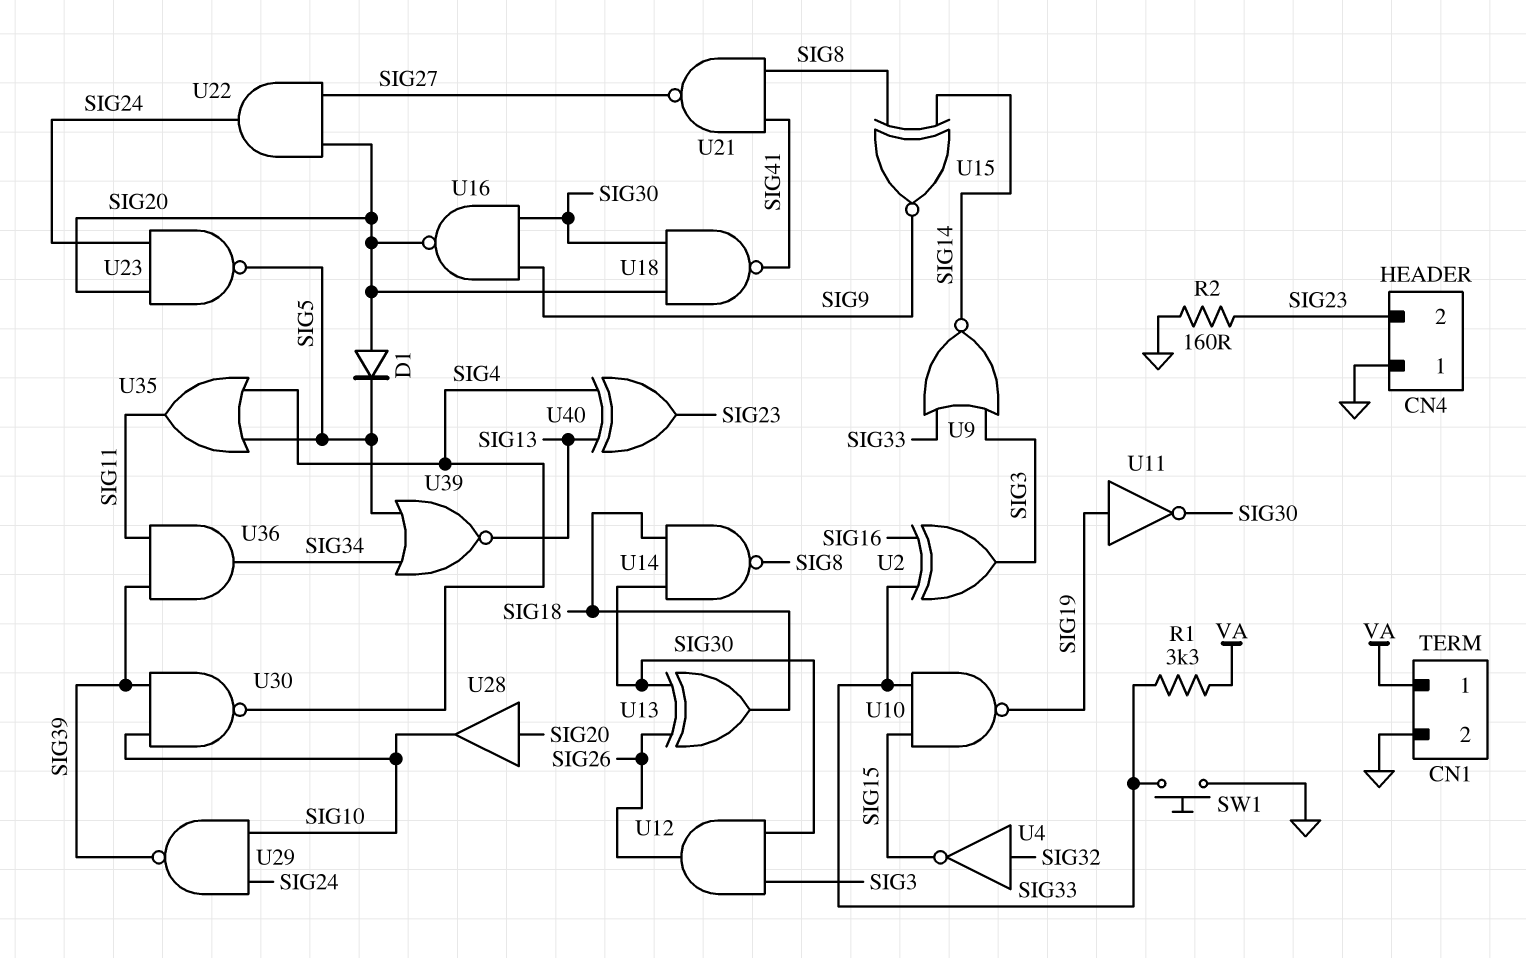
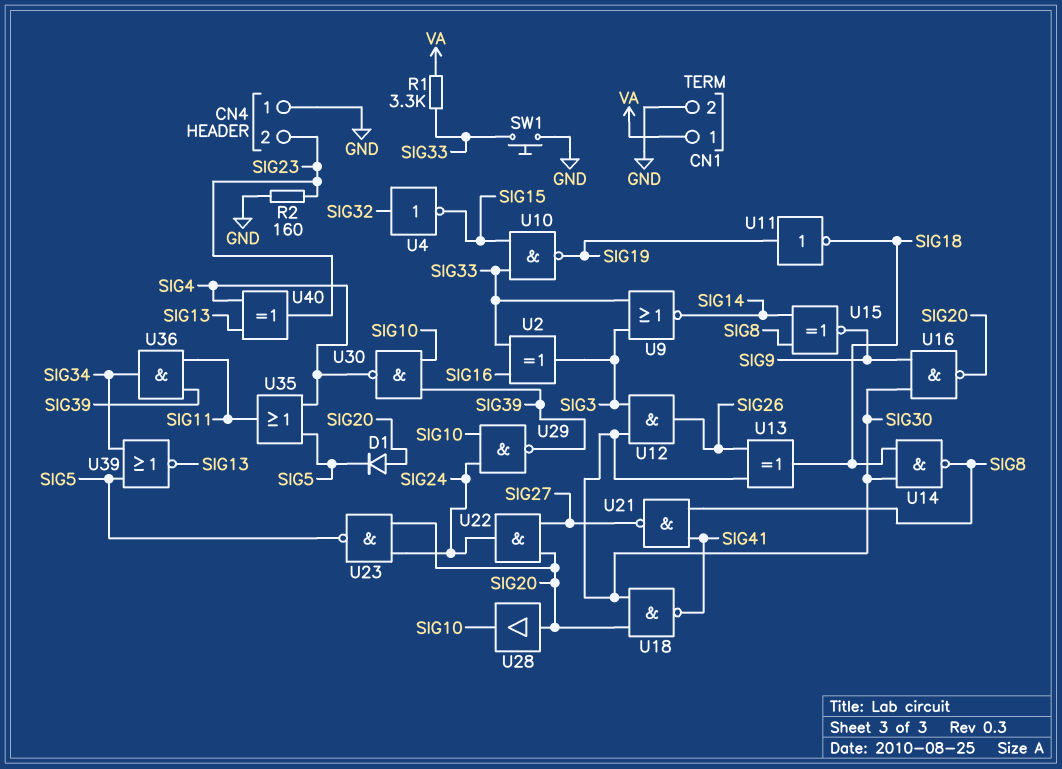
U11: NOT (in SIG19, out SIG30) -> NOT (in SIG19, out SIG18)

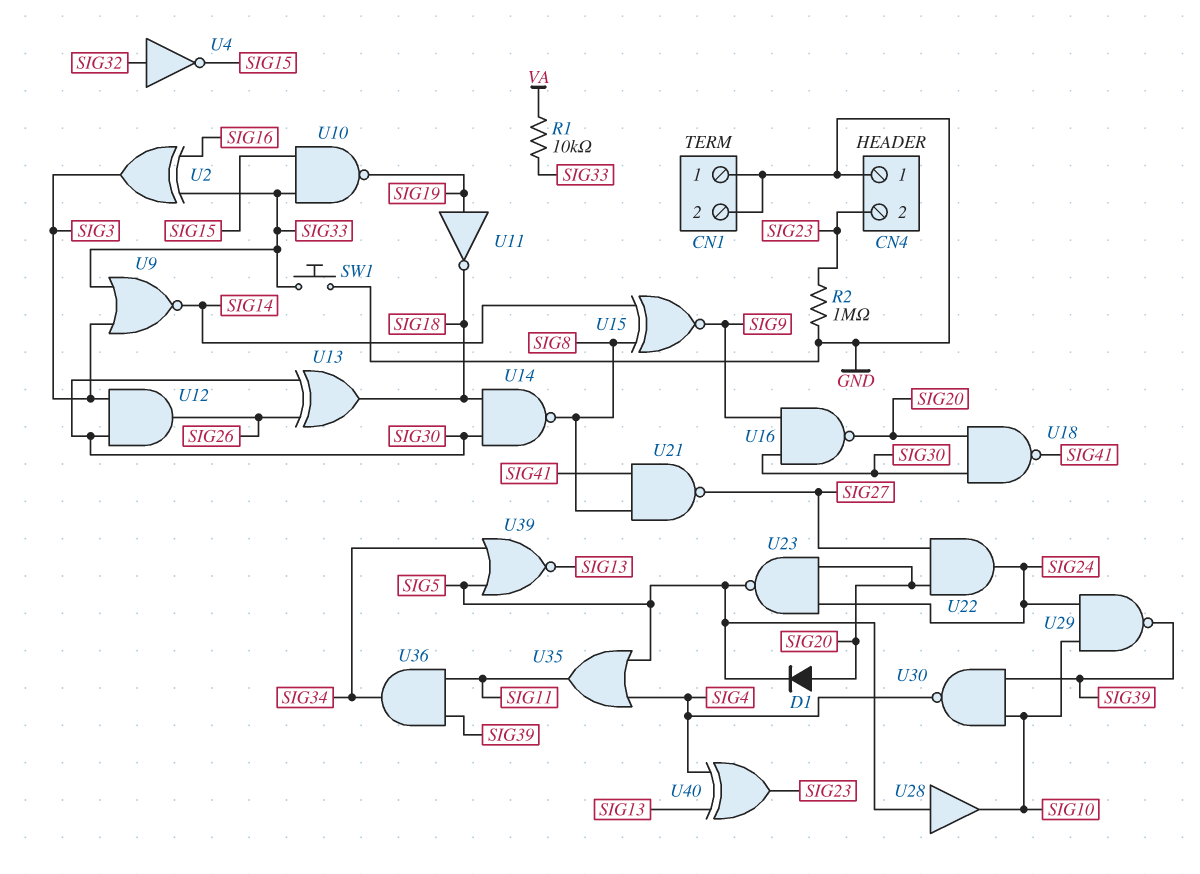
CN1 pin 1: VA -> GND
R1: 3.3k (SIG33, VA) -> 10k (SIG33, VA)
R2: 160 (GND, SIG23) -> 1M (GND, SIG23)
U28: buffer (in SIG20, out SIG10) -> buffer (in SIG5, out SIG10)

